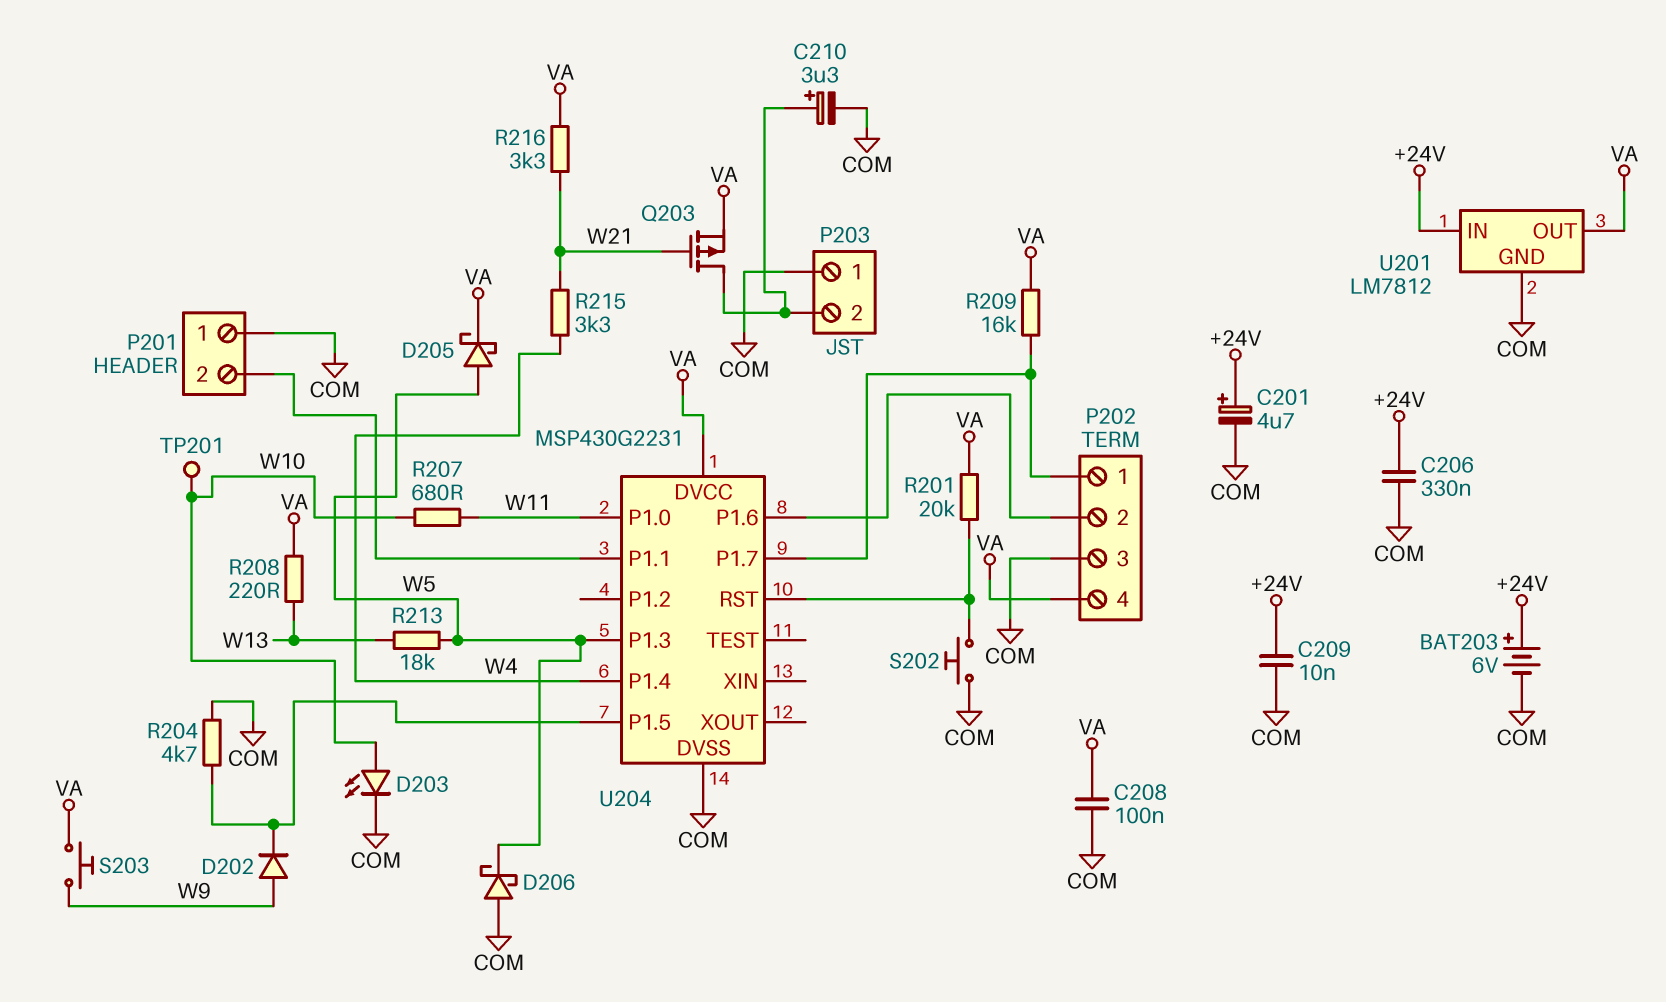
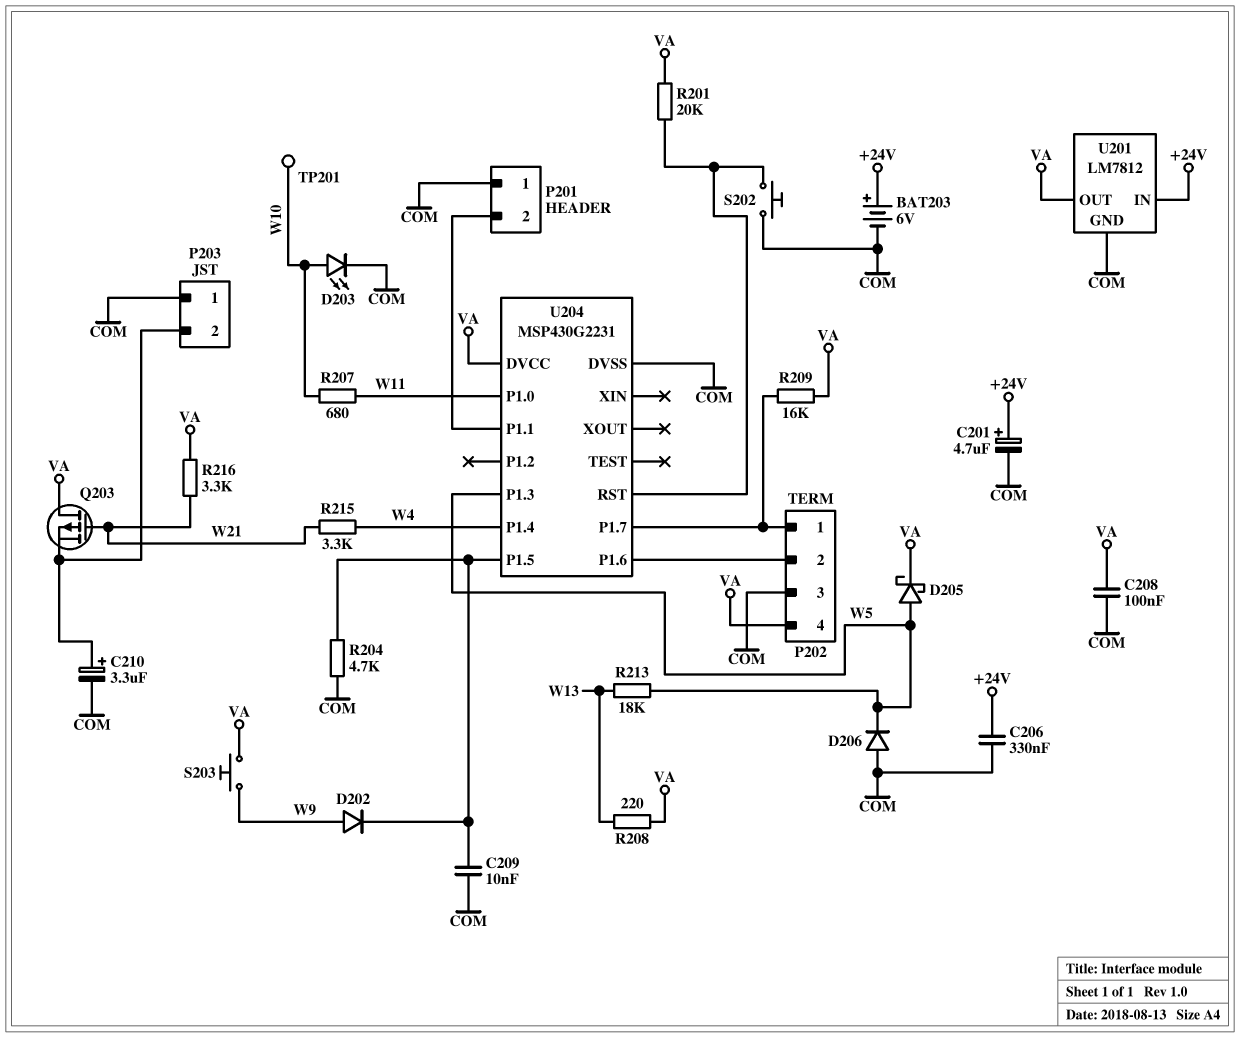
C209: 10nF (+24V, COM) -> 10nF (COM, U204/P1.5)
D206: schottky (A COM, K W5) -> diode (A COM, K W5)
Q203: PMOS (G W21, D P203/2, S VA) -> PMOS (G W21, D VA, S P203/2)

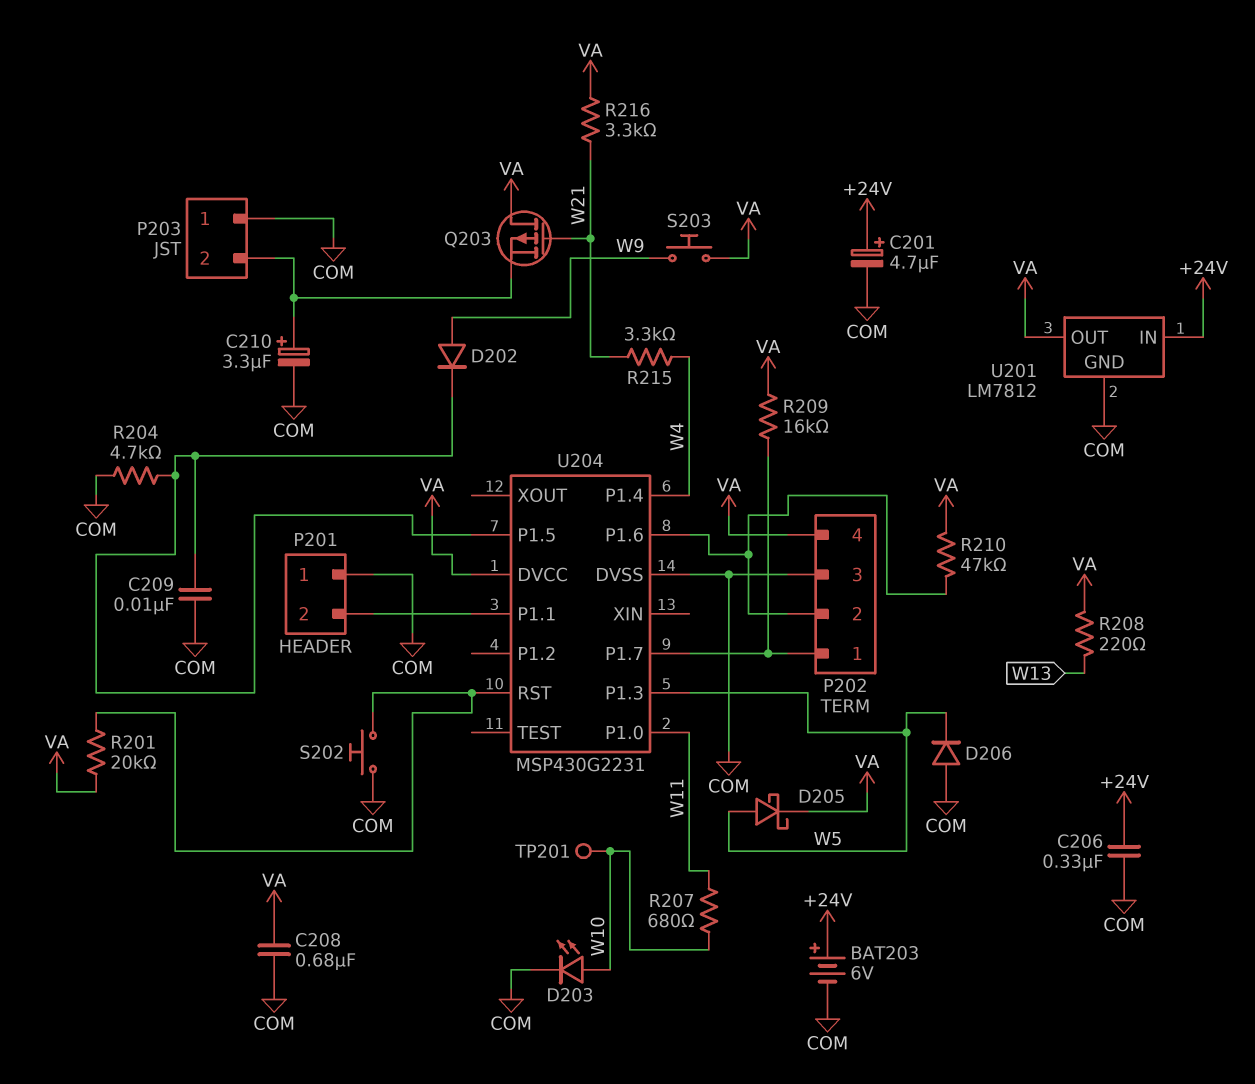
C208: 100nF (COM, VA) -> 680nF (COM, VA)
R210: none -> 47k (P202/2, VA)
R213: 18k (W5, W13) -> none

